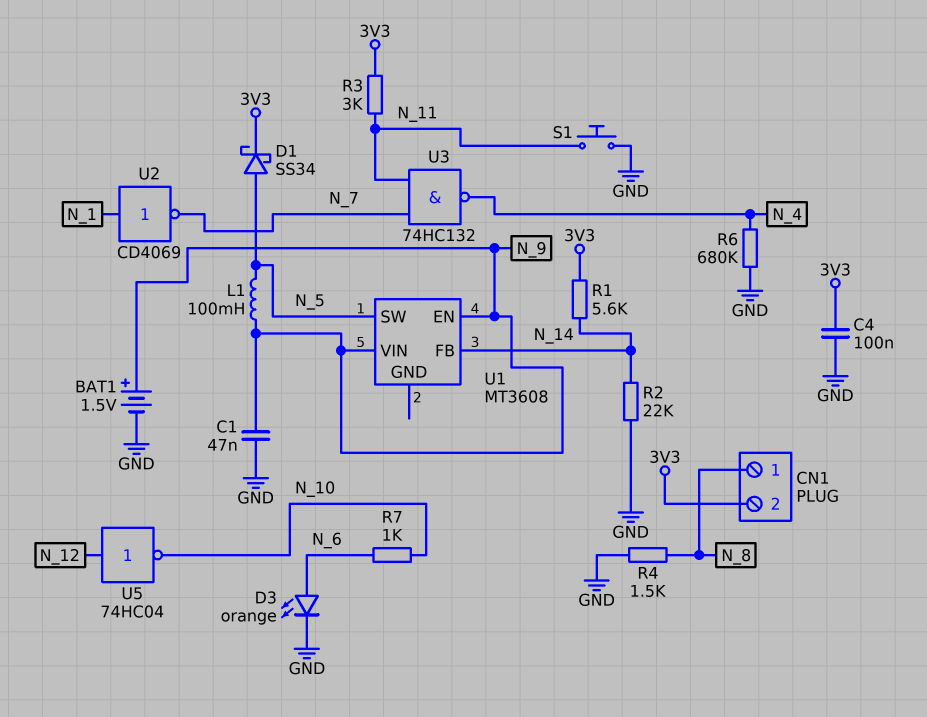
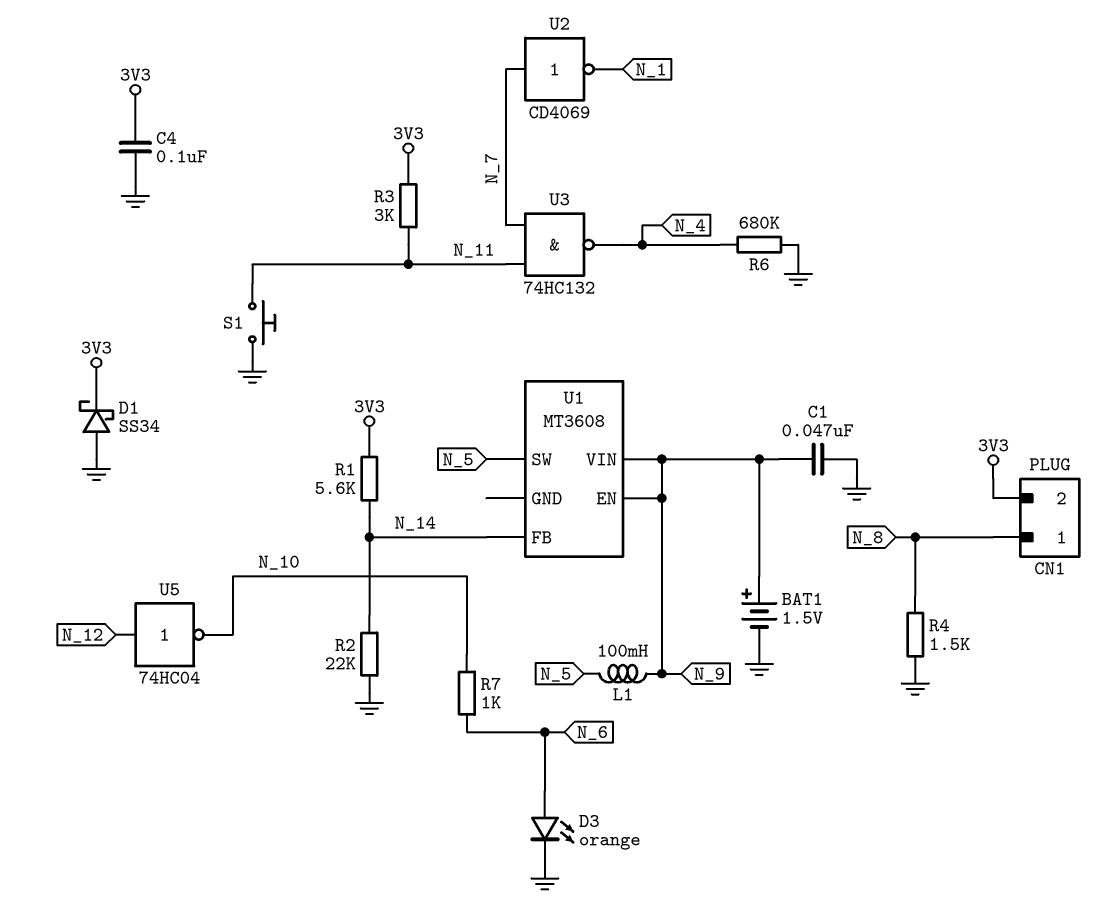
D1: schottky SS34 (A N_5, K 3V3) -> schottky SS34 (A GND, K 3V3)
U2: NOT CD4069 (in N_1, out N_7) -> NOT CD4069 (in N_7, out N_1)

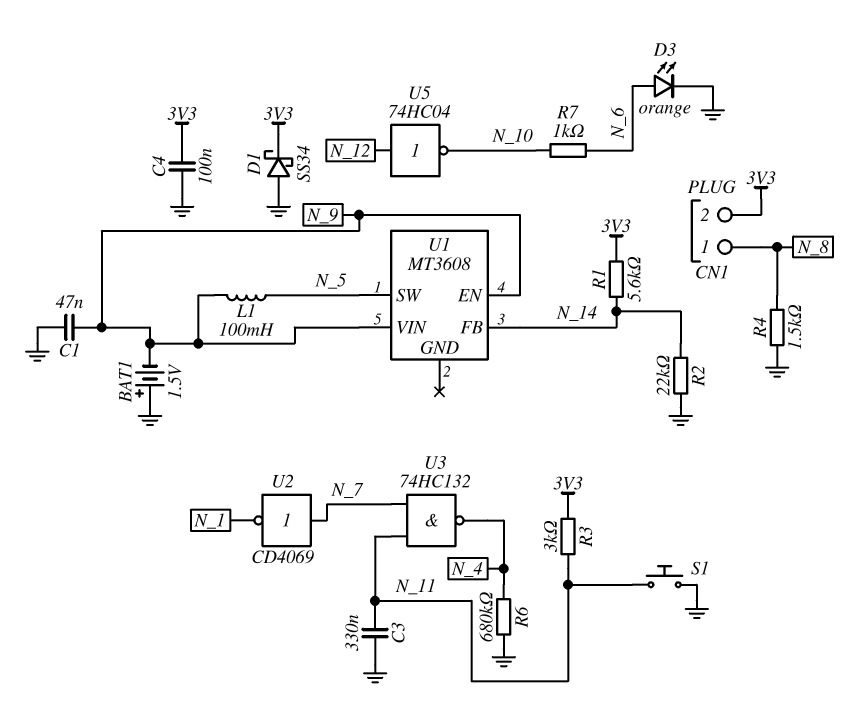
BAT1: 1.5V (plus N_9, minus GND) -> 1.5V (plus GND, minus N_9)
C3: none -> 330nF (GND, N_11)

